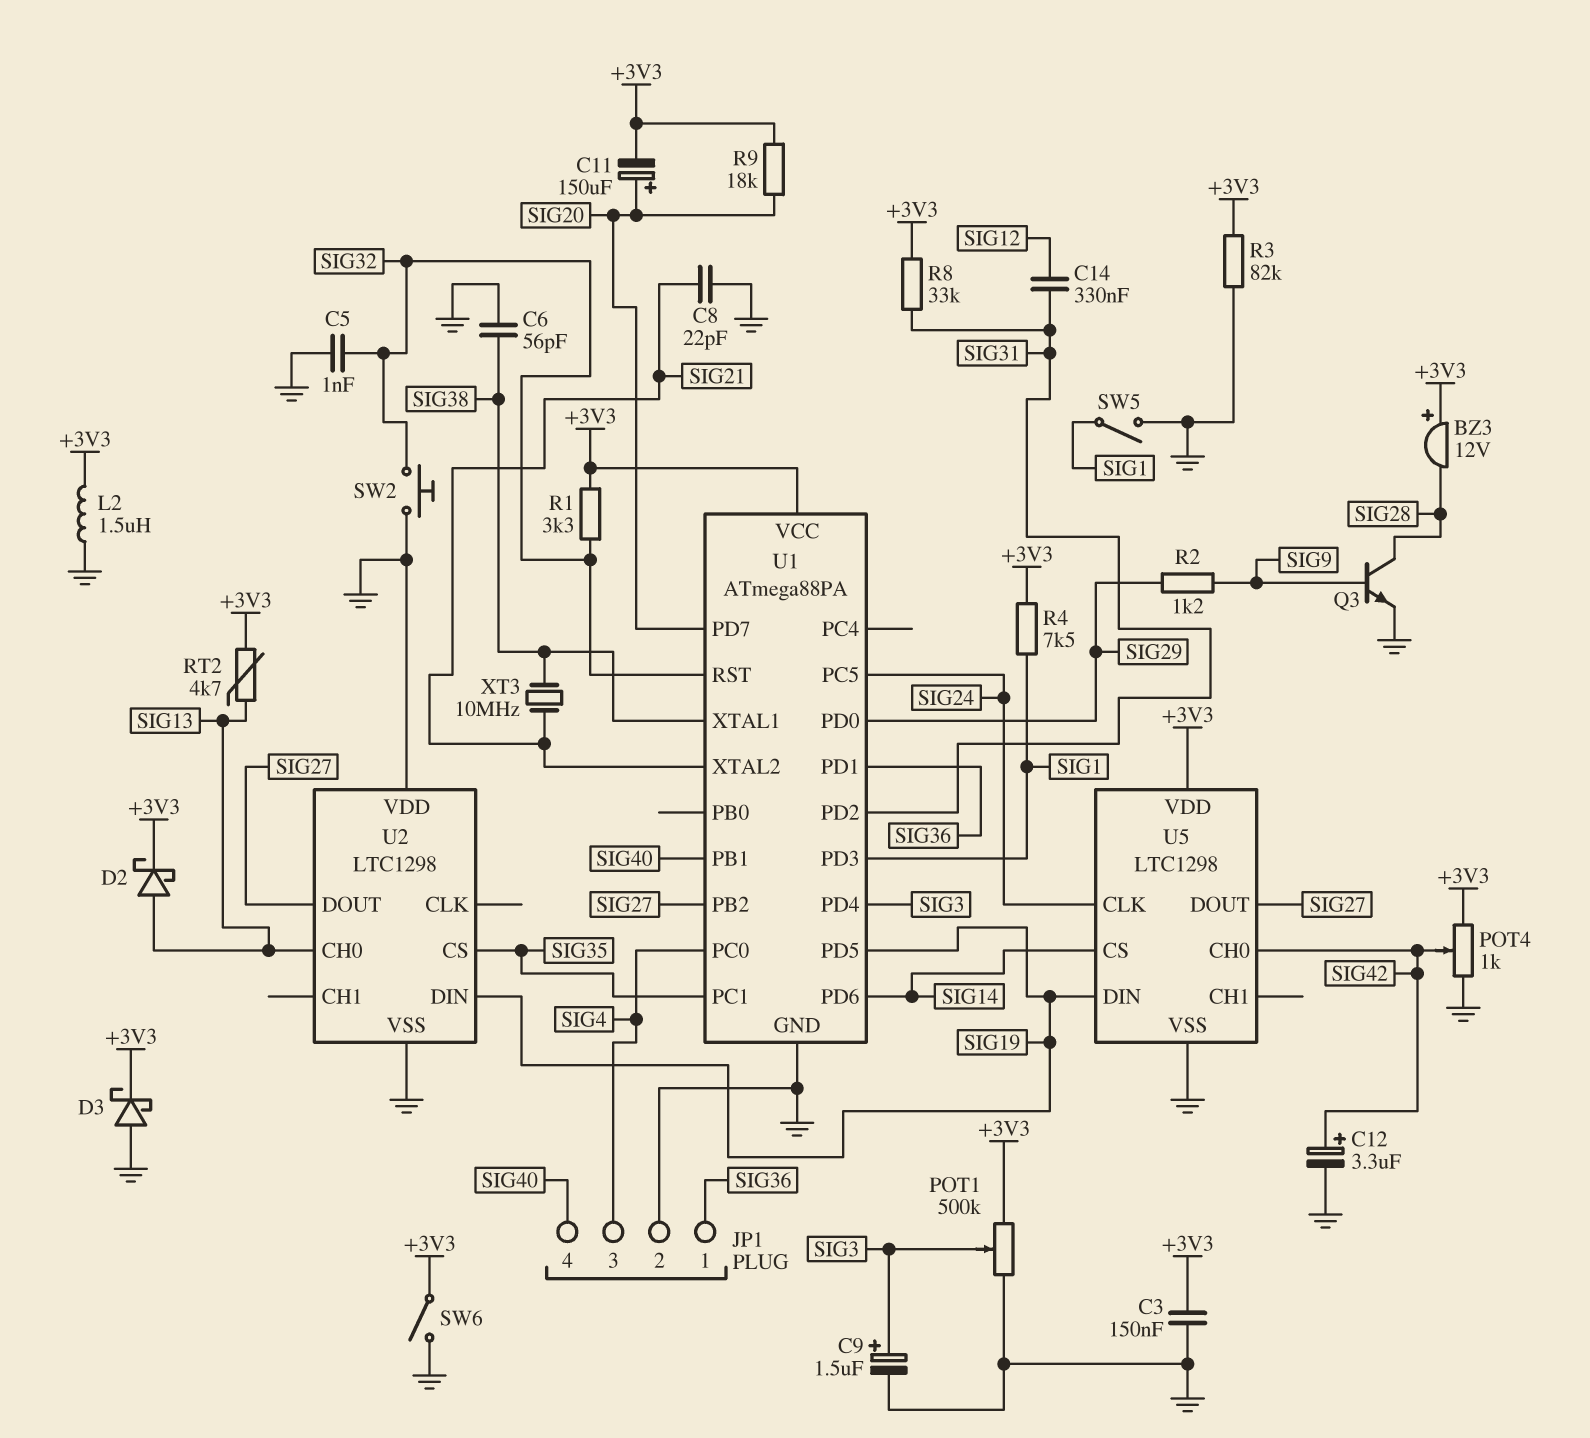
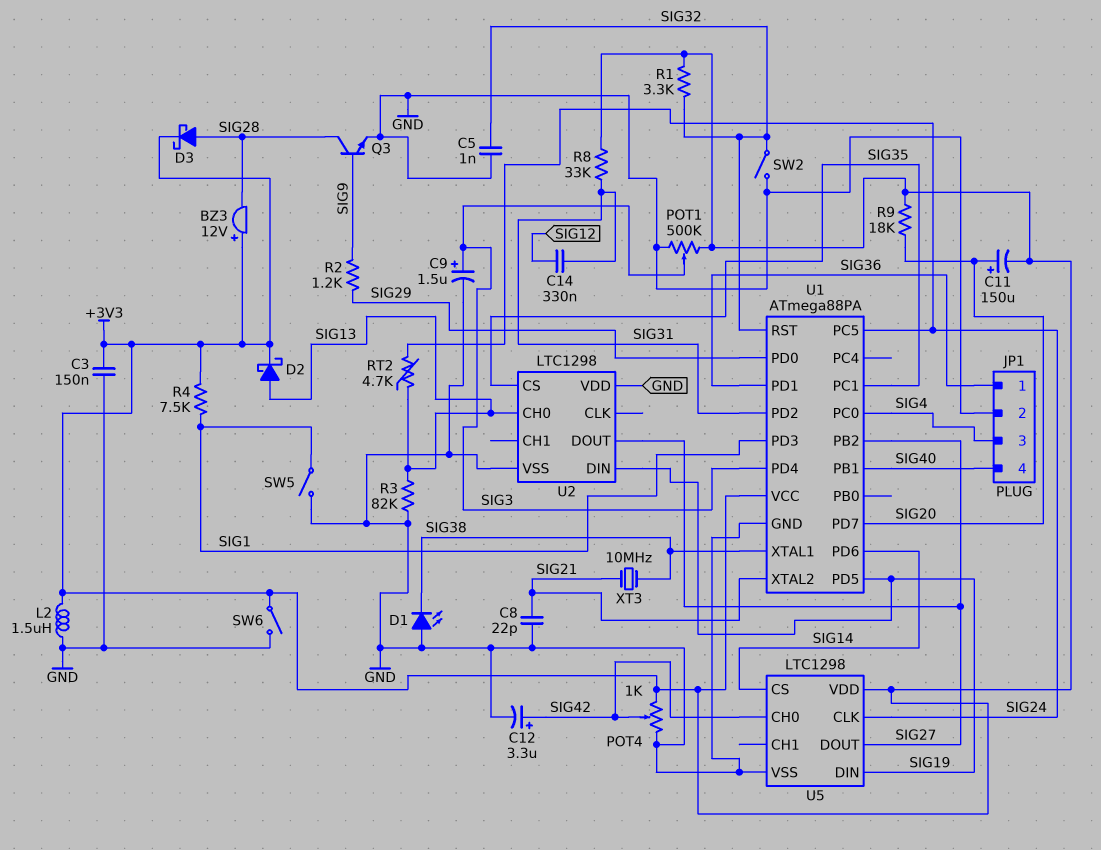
C6: 56pF (GND, SIG38) -> none
D1: none -> LED (A GND, K SIG38)
D3: schottky (A GND, K +3V3) -> schottky (A SIG28, K +3V3)
R3: 82k (+3V3, GND) -> 82k (GND, SIG13)
RT2: 4.7k (+3V3, SIG13) -> 4.7k (SIG13, SIG24)
SW2: button (GND, SIG32) -> switch (GND, SIG32)

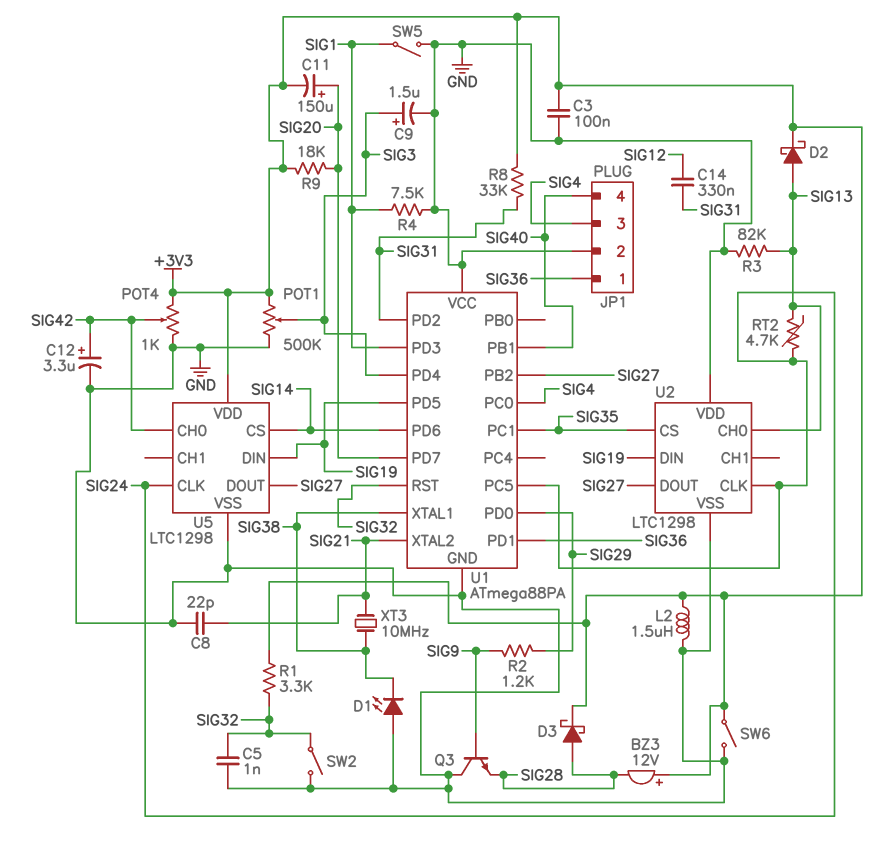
C3: 150nF (+3V3, GND) -> 100nF (+3V3, GND)
Q3: NPN (B SIG9, C SIG28, E GND) -> NPN (B SIG9, C GND, E SIG28)
R4: 7.5k (+3V3, SIG1) -> 7.5k (GND, SIG1)
U1 pin VCC: +3V3 -> GND
U2 pin CLK: none -> SIG24

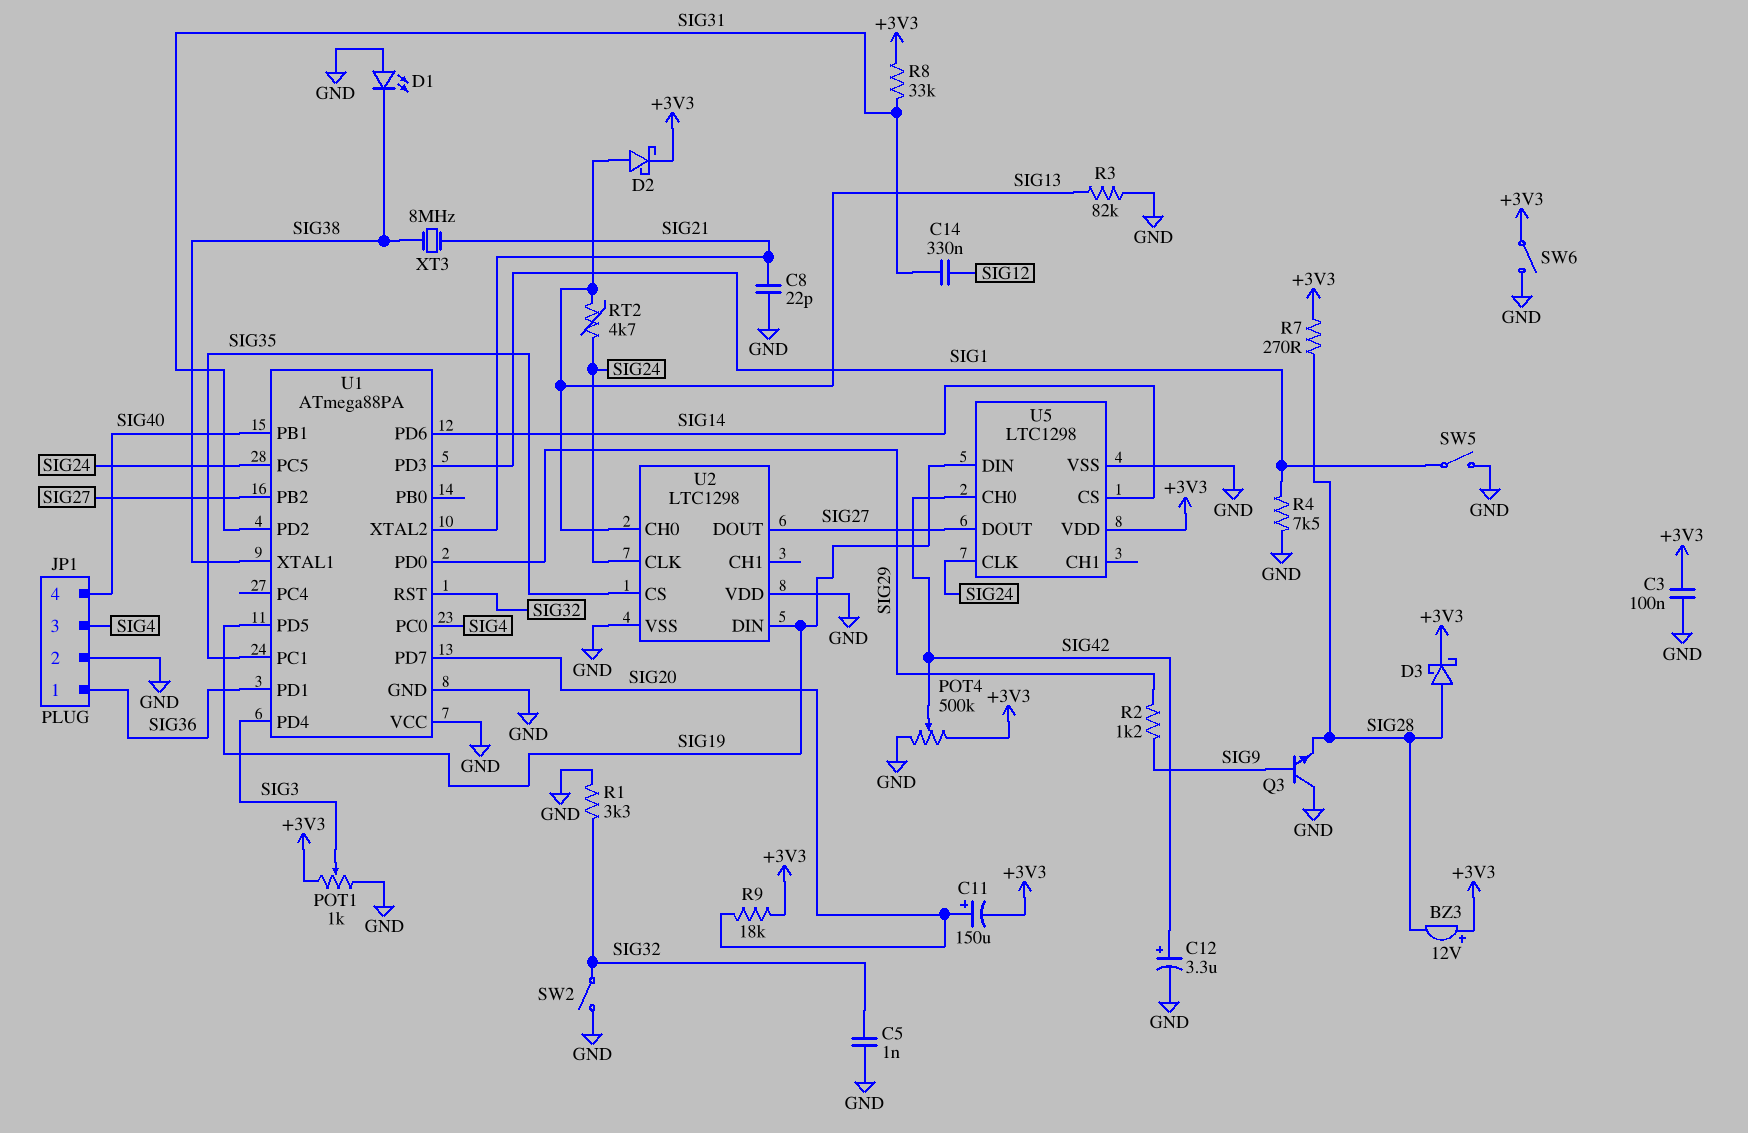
C9: 1.5uF (plus SIG3, minus GND) -> none
L2: 1.5uH (+3V3, GND) -> none
POT1: 500k (+3V3, GND, wiper SIG3) -> 1k (+3V3, GND, wiper SIG3)
POT4: 1k (+3V3, GND, wiper SIG42) -> 500k (+3V3, GND, wiper SIG42)
R1: 3.3k (+3V3, SIG32) -> 3.3k (GND, SIG32)
R7: none -> 270 (+3V3, SIG28)
XT3: 10MHz (SIG21, SIG38) -> 8MHz (SIG21, SIG38)

